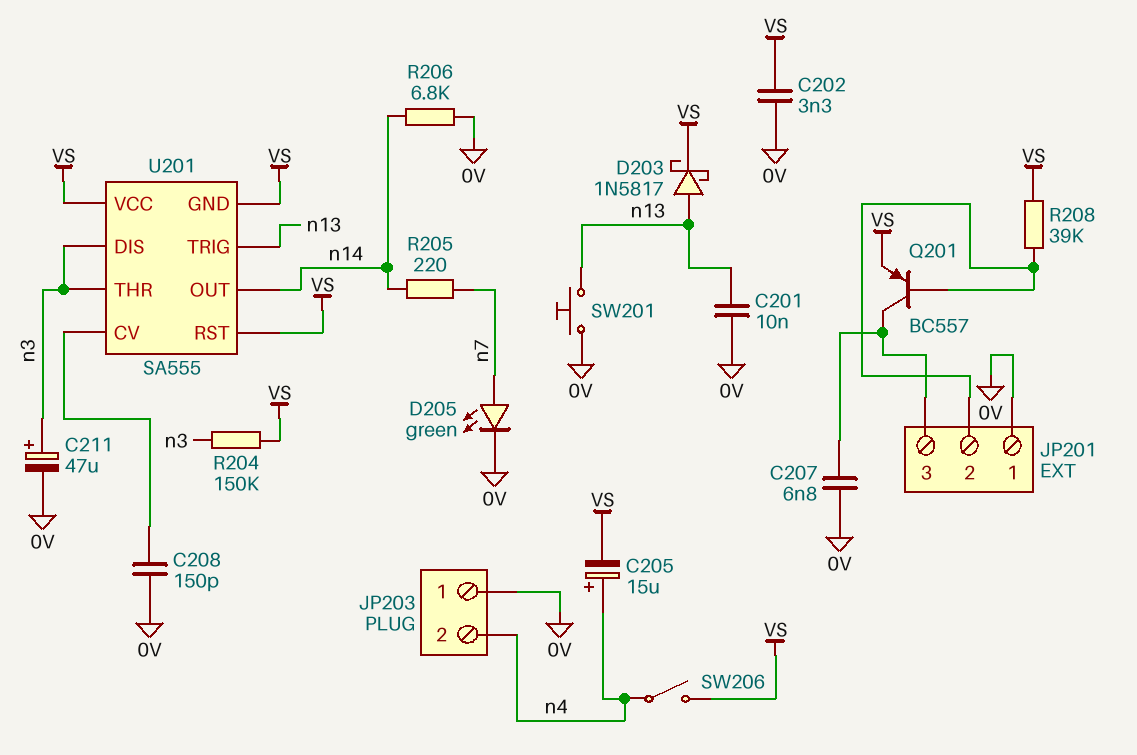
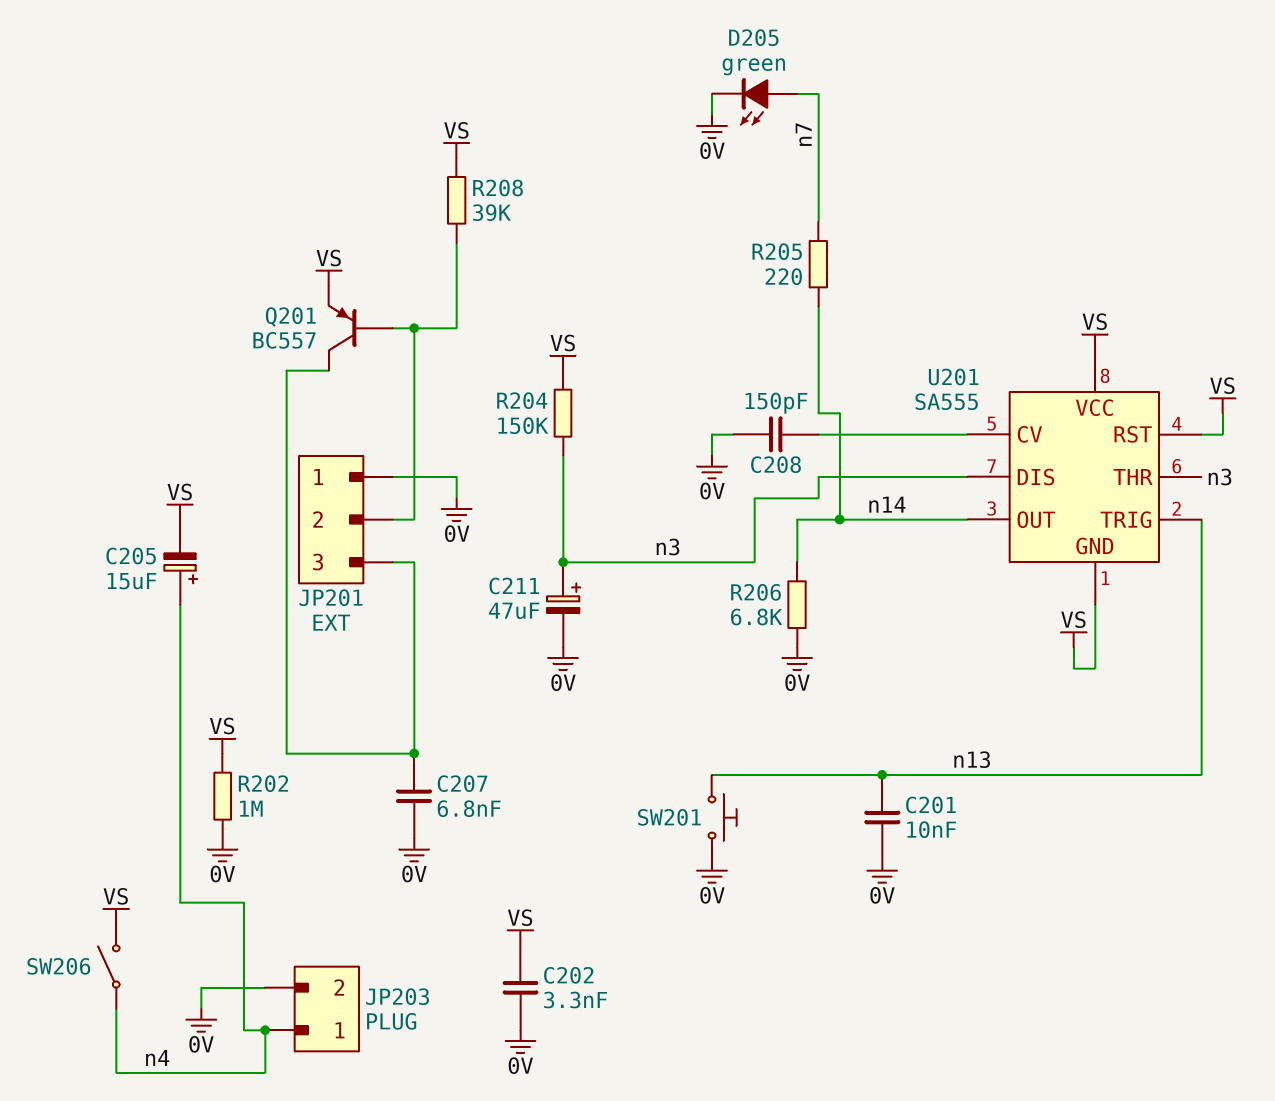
D203: schottky 1N5817 (A n13, K VS) -> none
JP203 pin 1: 0V -> n4
JP203 pin 2: n4 -> 0V
R202: none -> 1M (0V, VS)

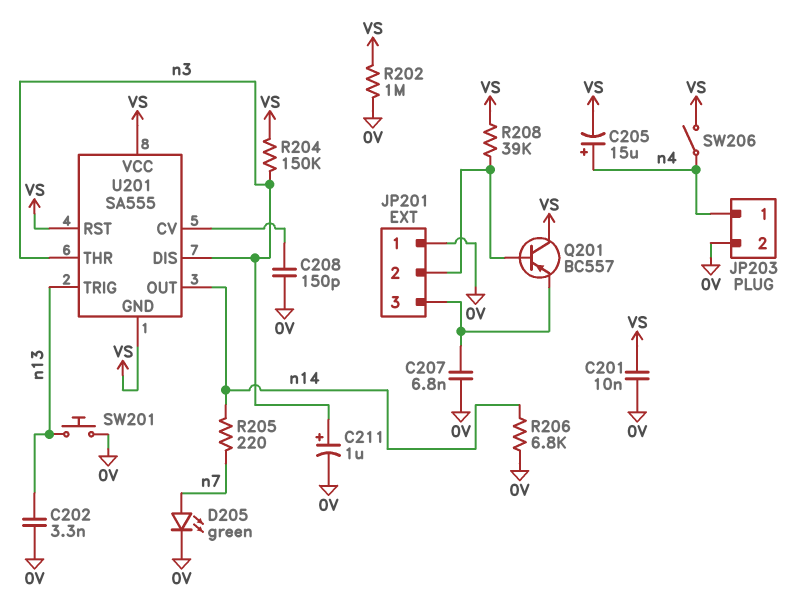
C201: 10nF (0V, n13) -> 10nF (0V, VS)
C202: 3.3nF (0V, VS) -> 3.3nF (0V, n13)
C211: 47uF (plus n3, minus 0V) -> 1uF (plus n3, minus 0V)
Q201: PNP BC557 (B JP201/2, C JP201/3, E VS) -> PNP BC557 (B JP201/2, C VS, E JP201/3)

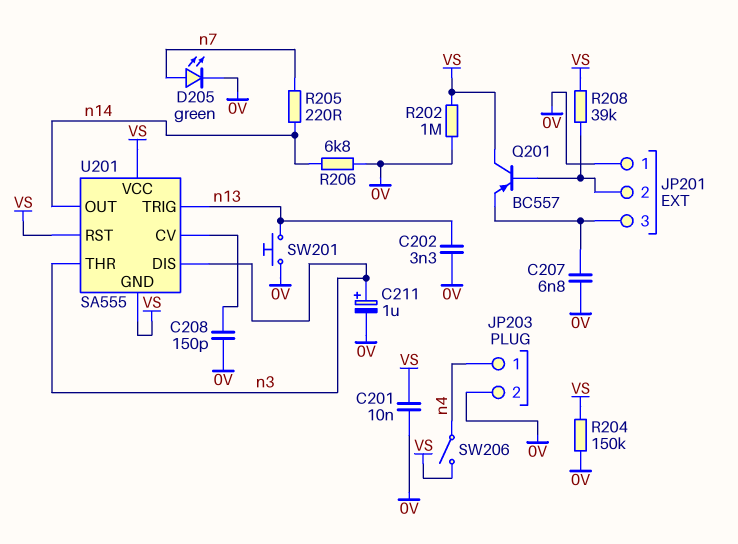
C205: 15uF (plus n4, minus VS) -> none
R204: 150k (VS, n3) -> 150k (0V, VS)

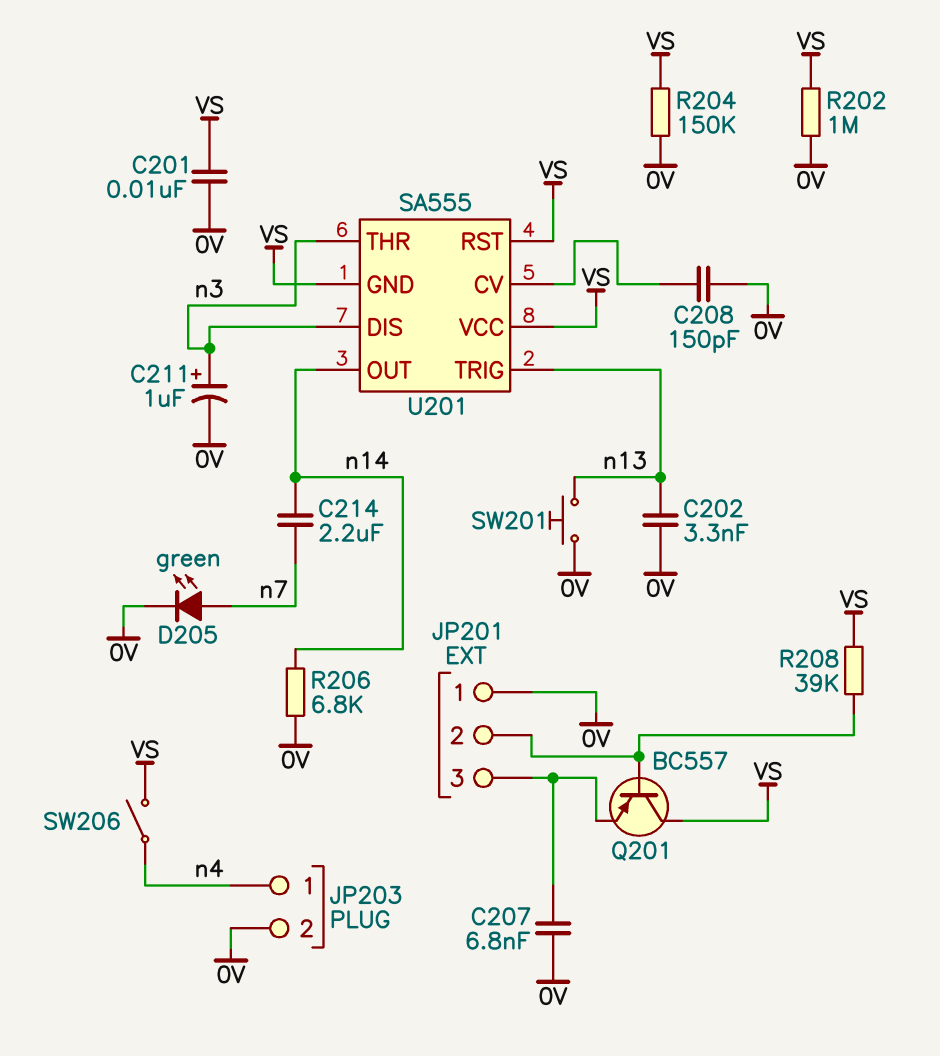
C214: none -> 2.2uF (n7, n14)
R205: 220 (n7, n14) -> none

